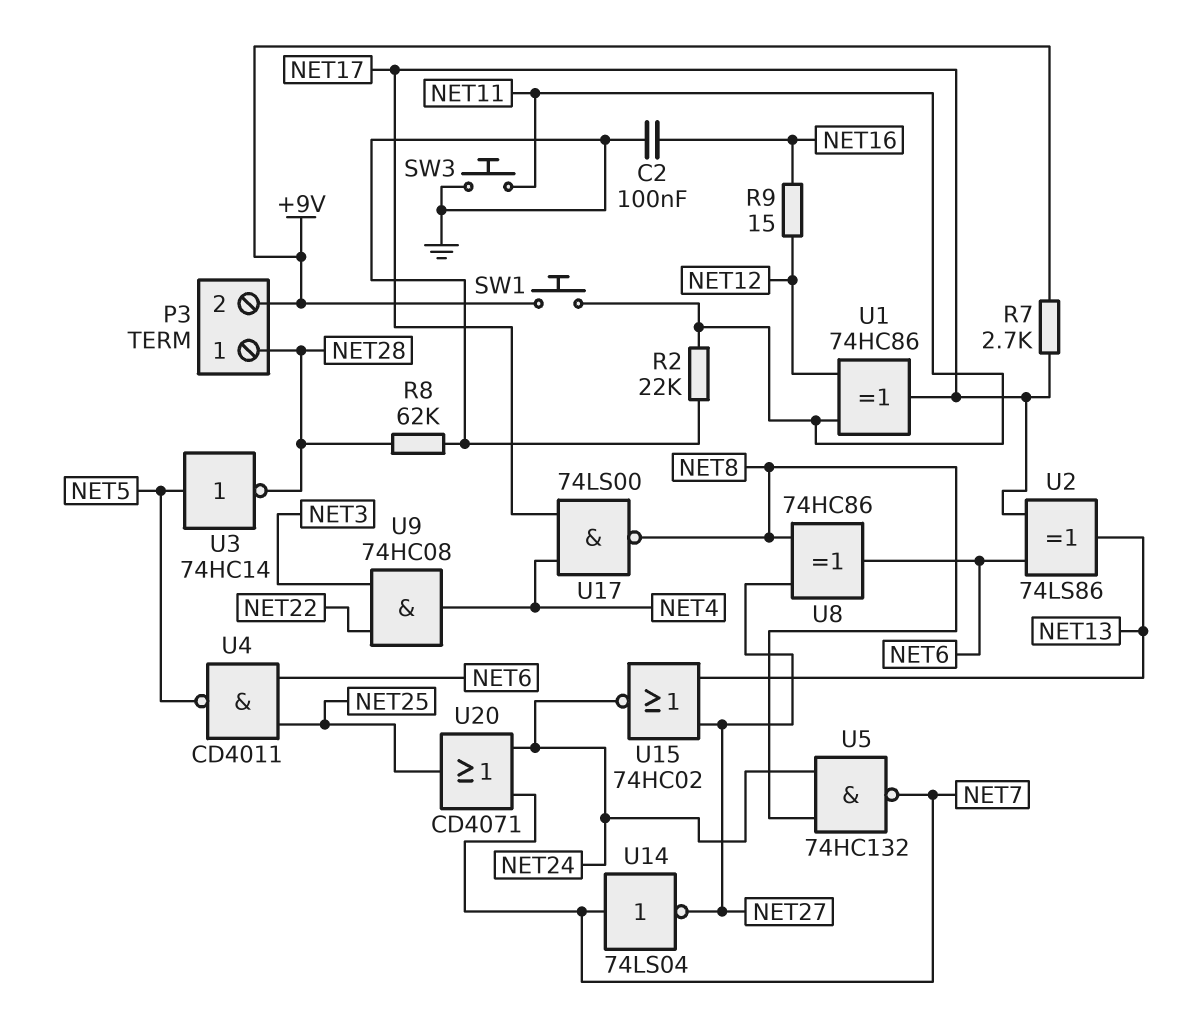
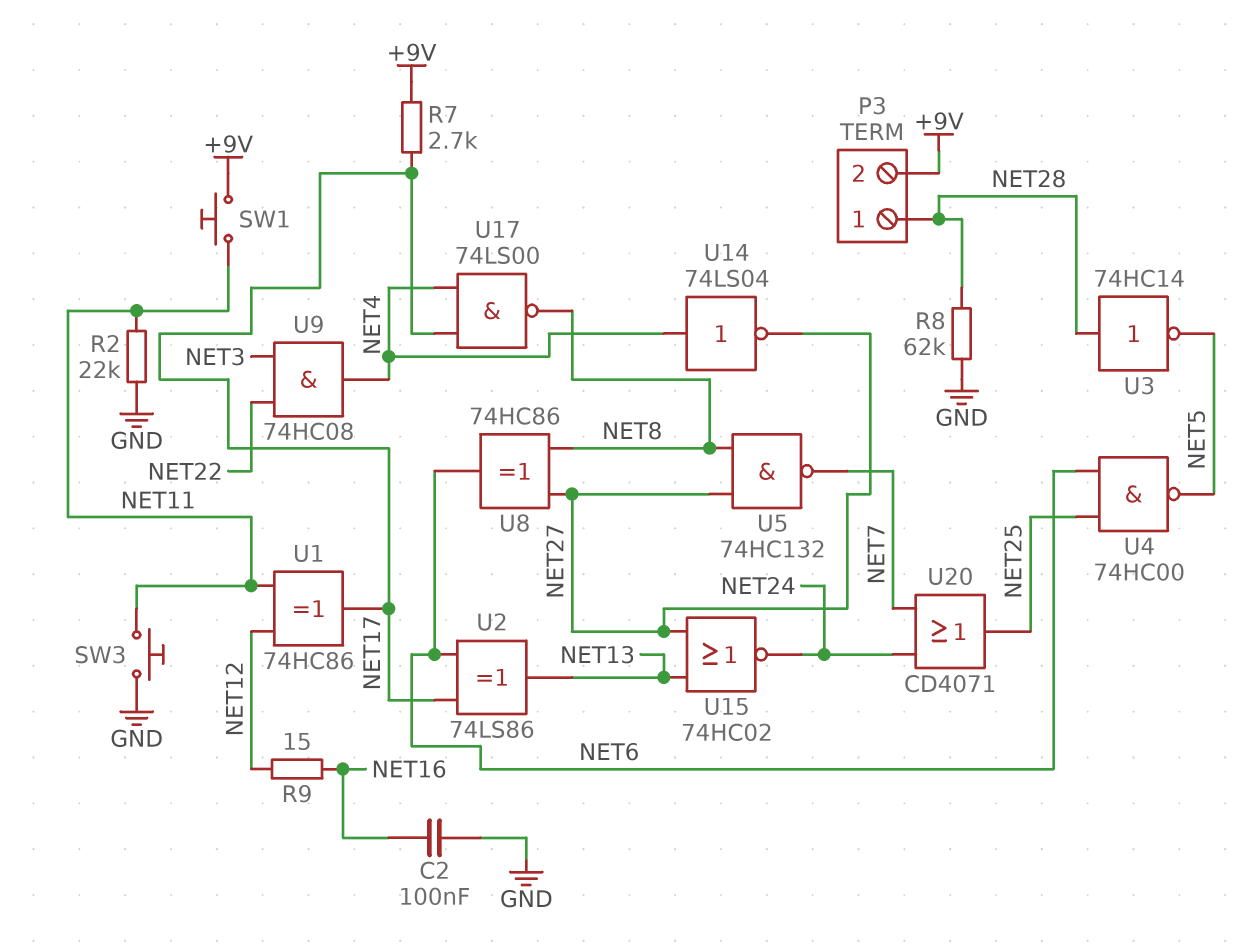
U3: NOT 74HC14 (in NET5, out NET28) -> NOT 74HC14 (in NET28, out NET5)
U4: NAND CD4011 (in NET6, in NET25, out NET5) -> NAND 74HC00 (in NET6, in NET25, out NET5)
U5: NAND 74HC132 (in NET8, in NET24, out NET7) -> NAND 74HC132 (in NET8, in NET27, out NET7)
U14: NOT 74LS04 (in NET7, out NET27) -> NOT 74LS04 (in NET4, out NET27)

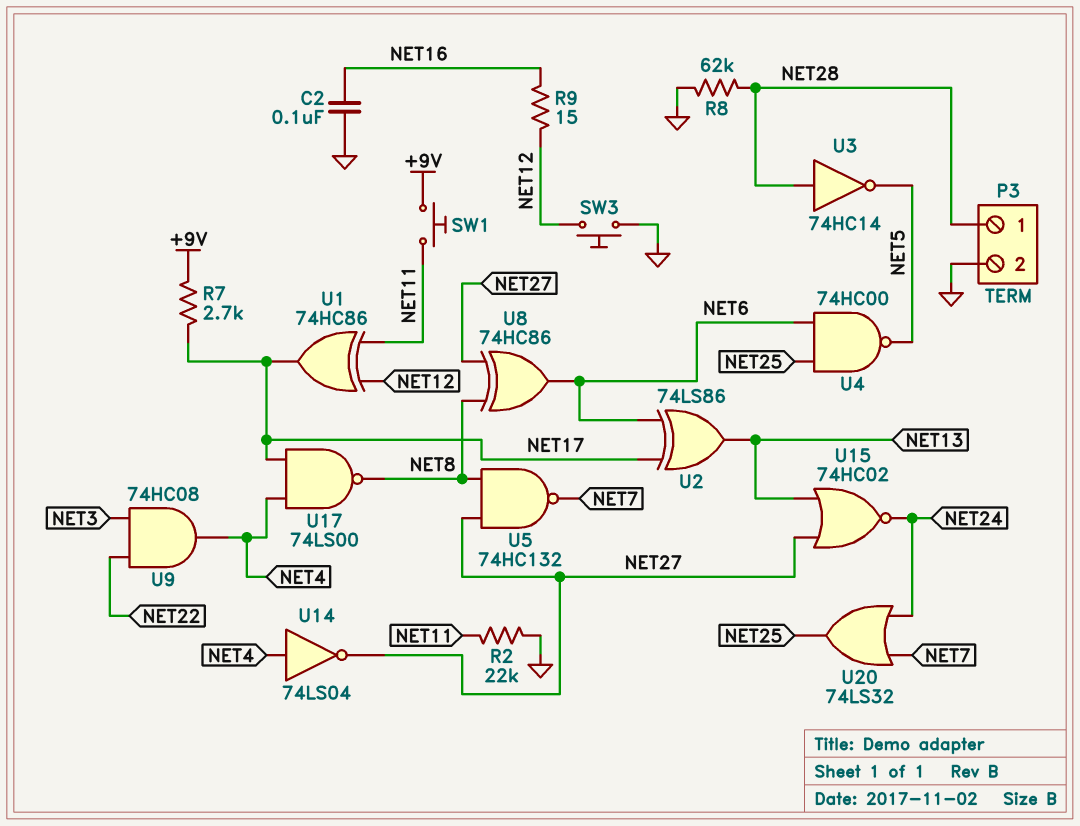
P3 pin 2: +9V -> GND
SW3: button (GND, NET11) -> button (GND, NET12)
U20: OR CD4071 (in NET7, in NET24, out NET25) -> OR 74LS32 (in NET7, in NET24, out NET25)

